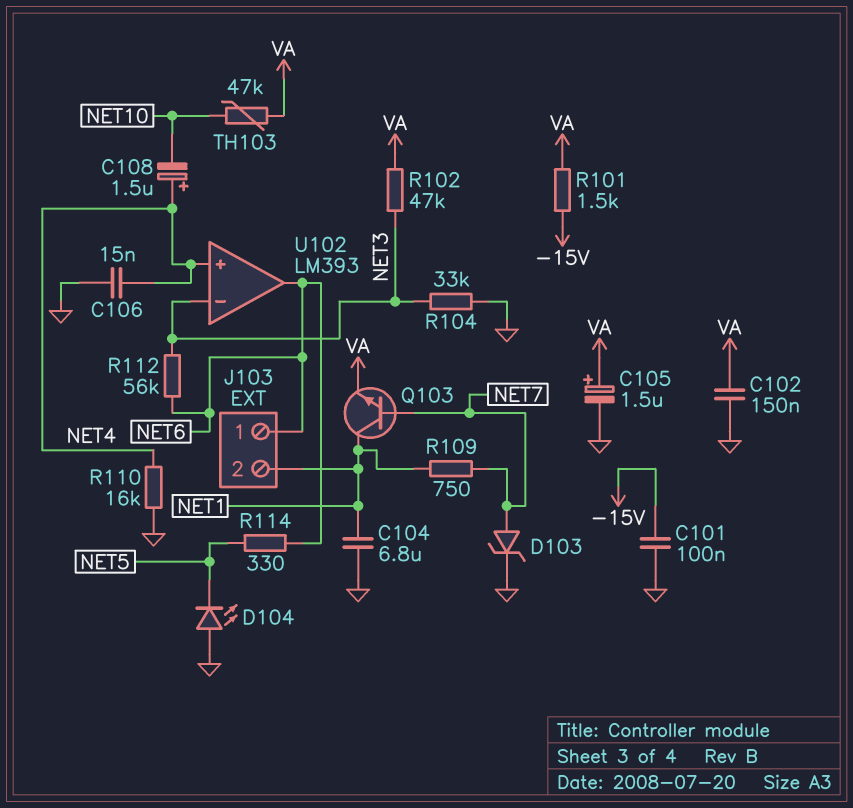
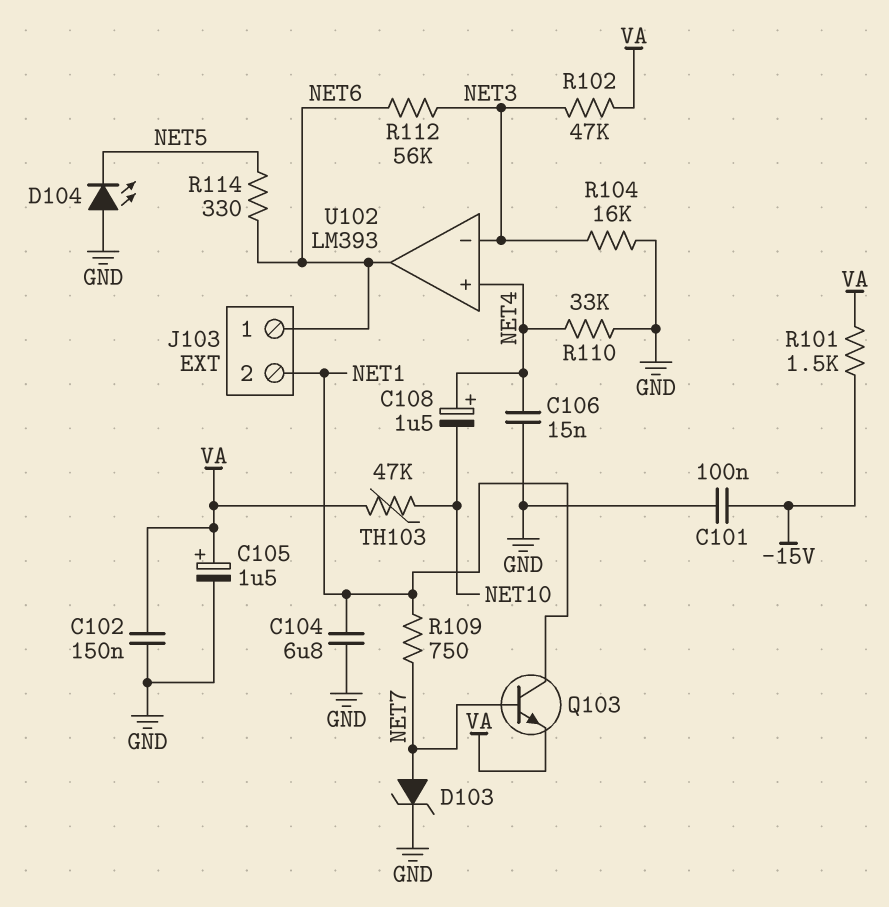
R104: 33k (GND, NET3) -> 16k (GND, NET3)
R110: 16k (GND, NET4) -> 33k (GND, NET4)

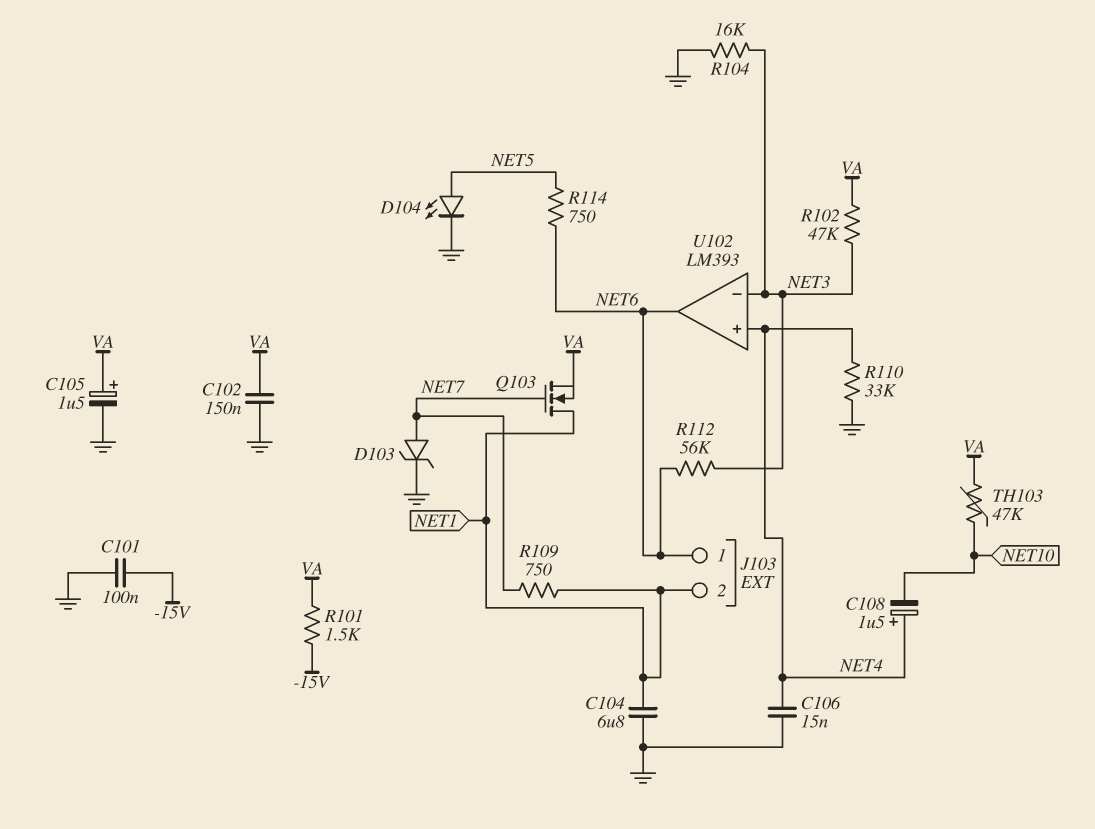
D104: LED (A GND, K NET5) -> LED (A NET5, K GND)
Q103: NPN (B NET7, C NET1, E VA) -> NMOS (G NET7, D NET1, S VA)
R114: 330 (NET5, NET6) -> 750 (NET5, NET6)

